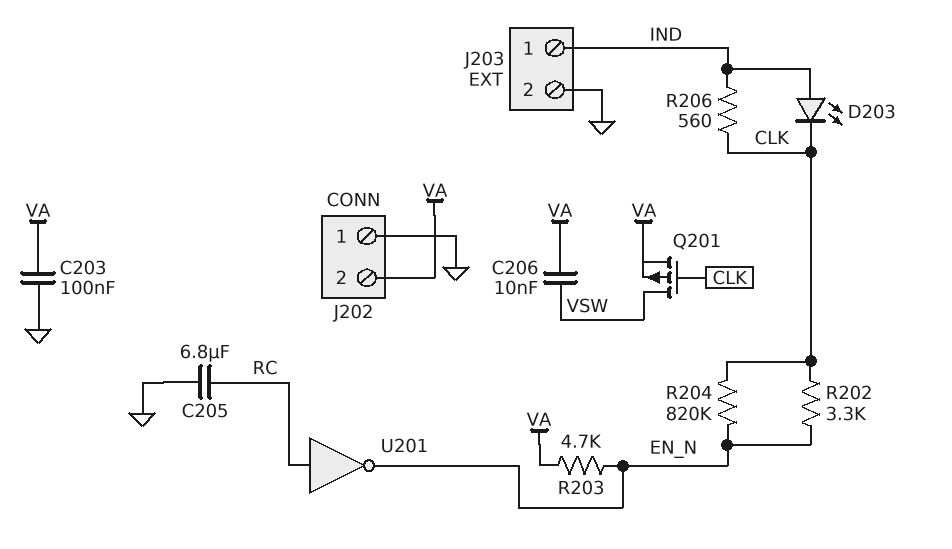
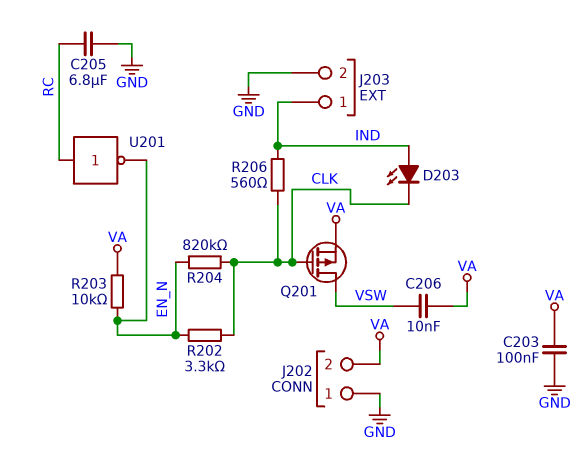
R203: 4.7k (EN_N, VA) -> 10k (EN_N, VA)

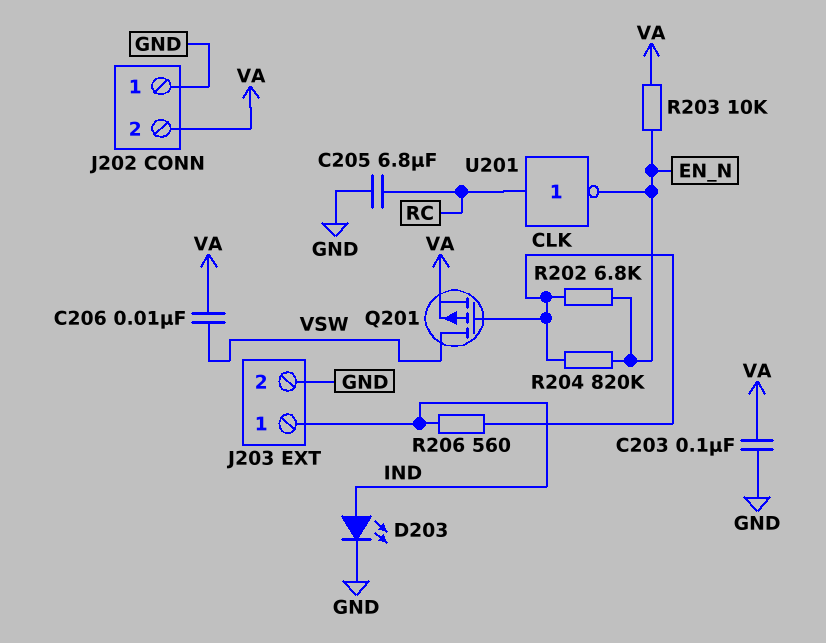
D203: LED (A IND, K CLK) -> LED (A IND, K GND)
R202: 3.3k (CLK, EN_N) -> 6.8k (CLK, EN_N)

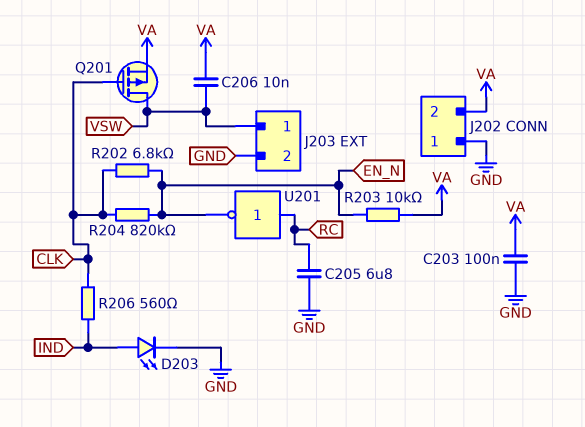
J203 pin 1: IND -> VSW

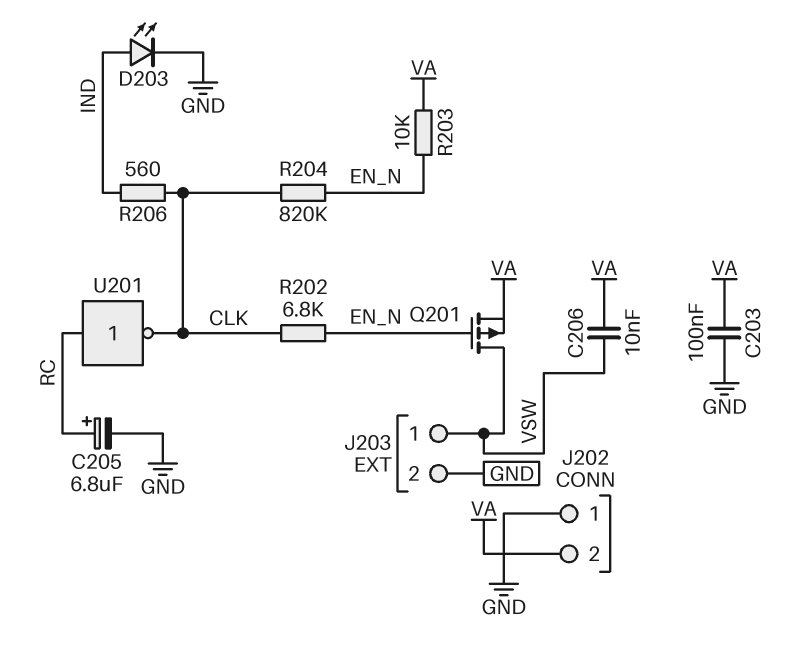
C205: 6.8uF (GND, RC) -> 6.8uF (plus RC, minus GND)
Q201: PMOS (G CLK, D VSW, S VA) -> PMOS (G EN_N, D VSW, S VA)
U201: NOT (in RC, out EN_N) -> NOT (in RC, out CLK)

